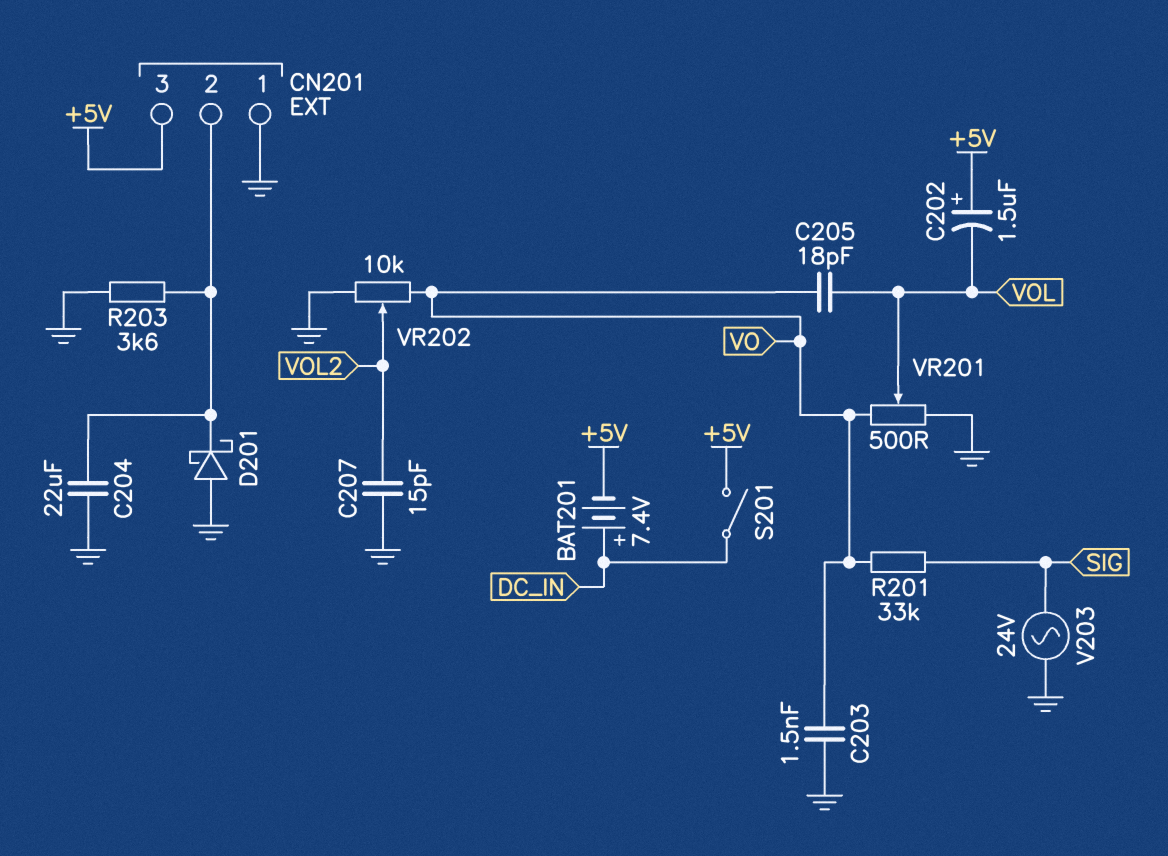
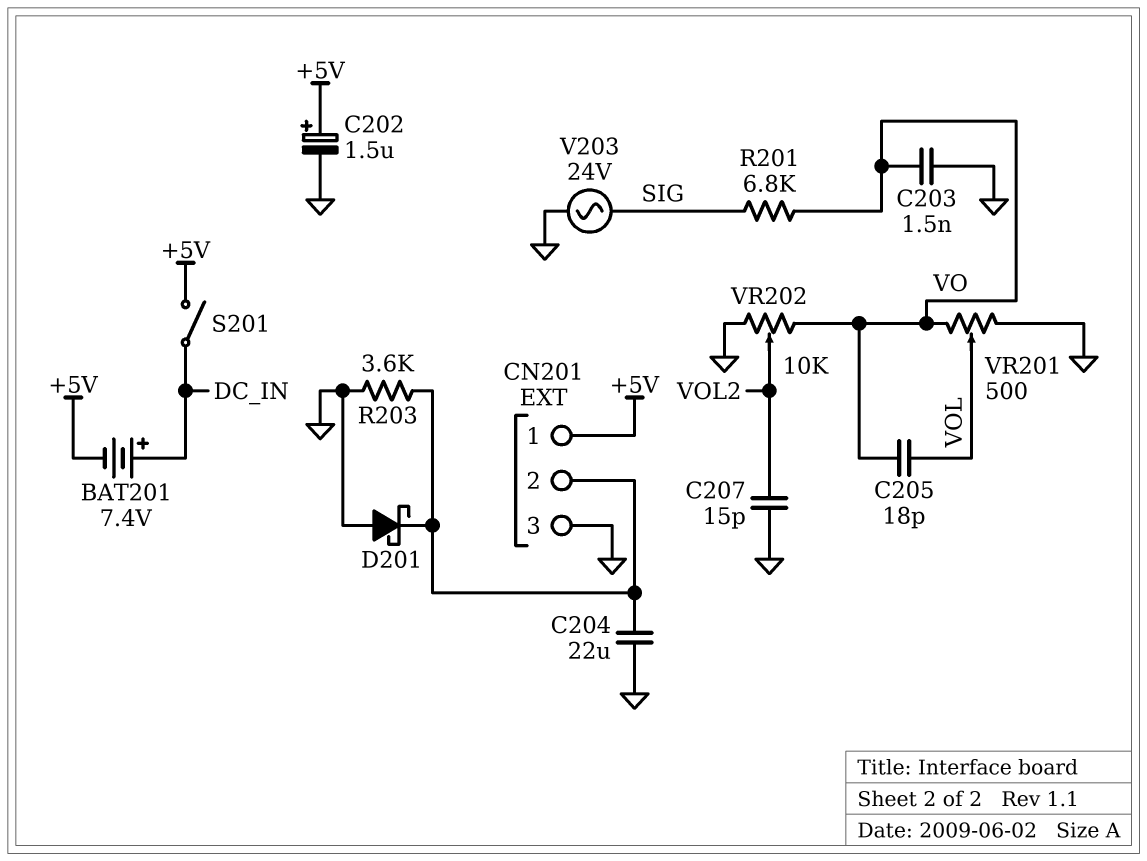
C202: 1.5uF (plus +5V, minus VOL) -> 1.5uF (plus +5V, minus GND)
CN201 pin 1: GND -> +5V
CN201 pin 3: +5V -> GND
R201: 33k (SIG, VO) -> 6.8k (SIG, VO)

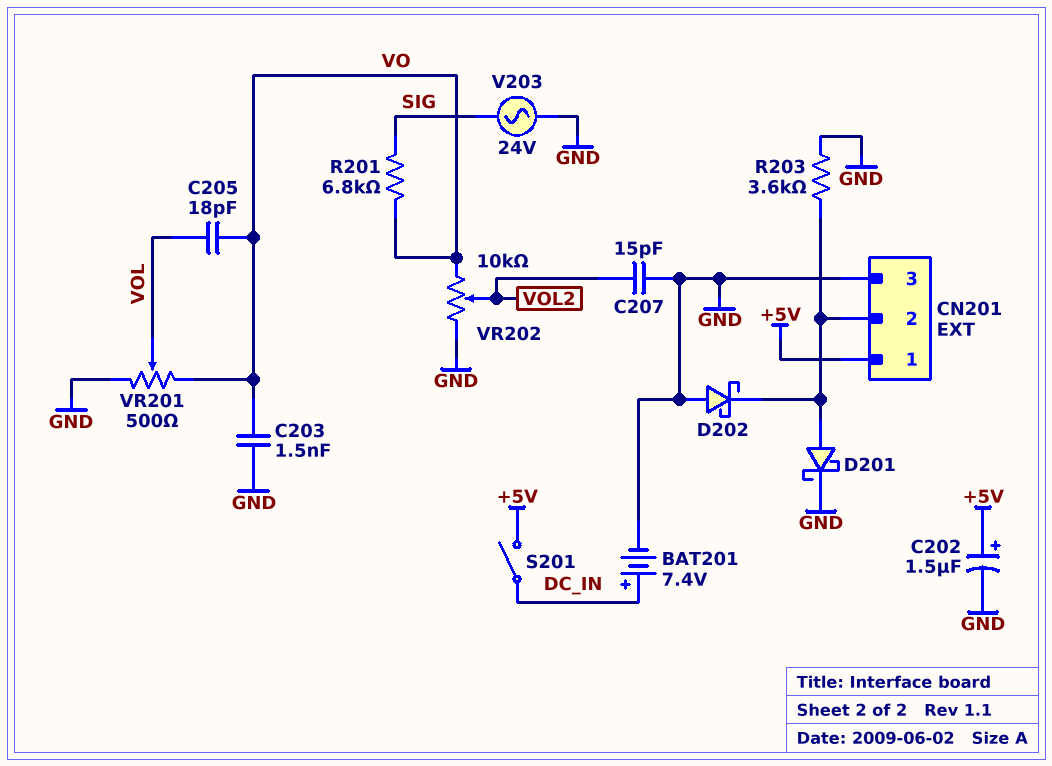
BAT201: 7.4V (plus DC_IN, minus +5V) -> 7.4V (plus DC_IN, minus GND)
C204: 22uF (CN201/2, GND) -> none
D201: schottky (A GND, K CN201/2) -> schottky (A CN201/2, K GND)
D202: none -> schottky (A GND, K CN201/2)

